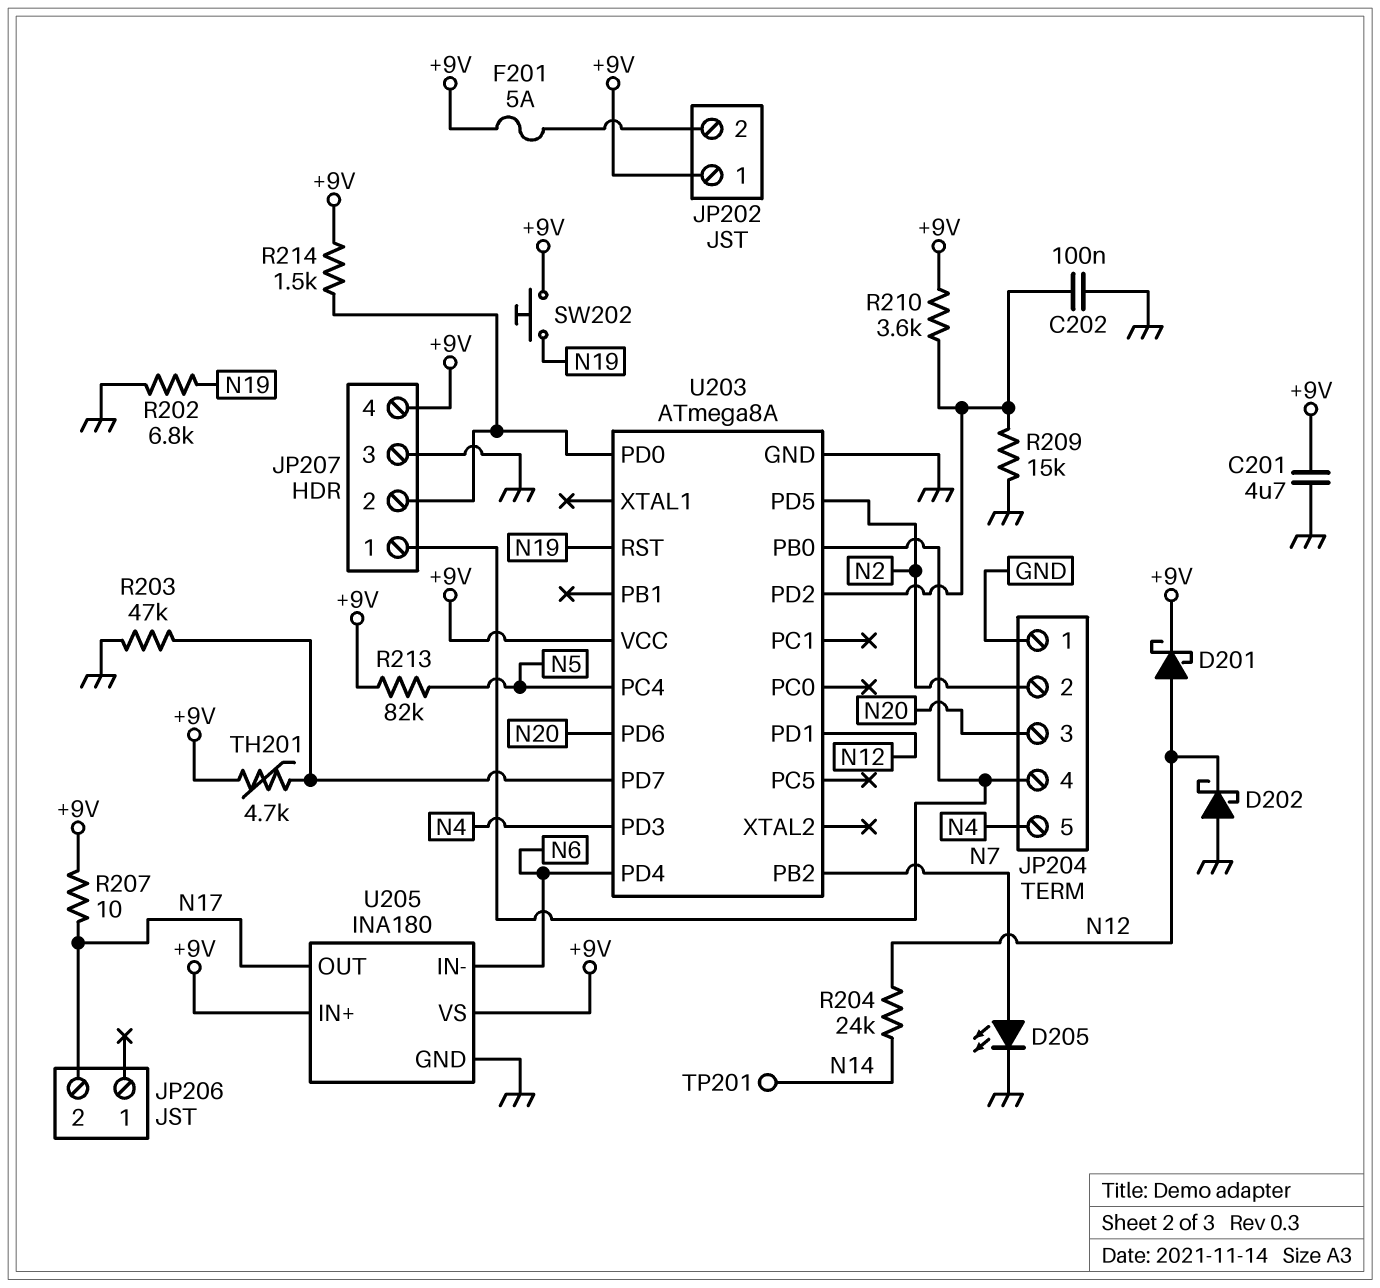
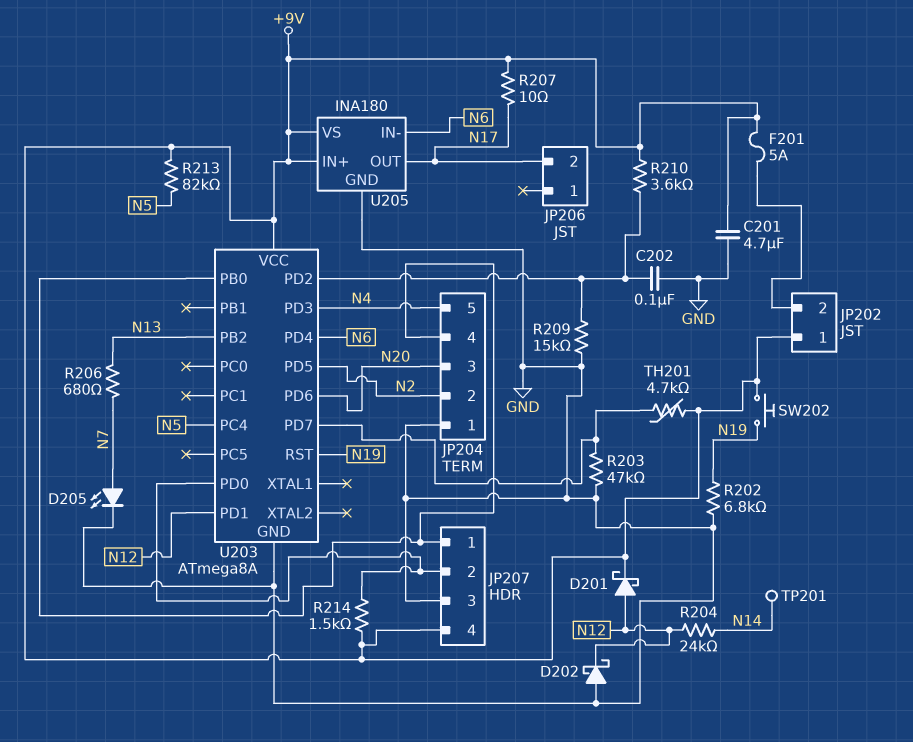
R206: none -> 680 (N7, N13)
U203 pin PB2: N7 -> N13

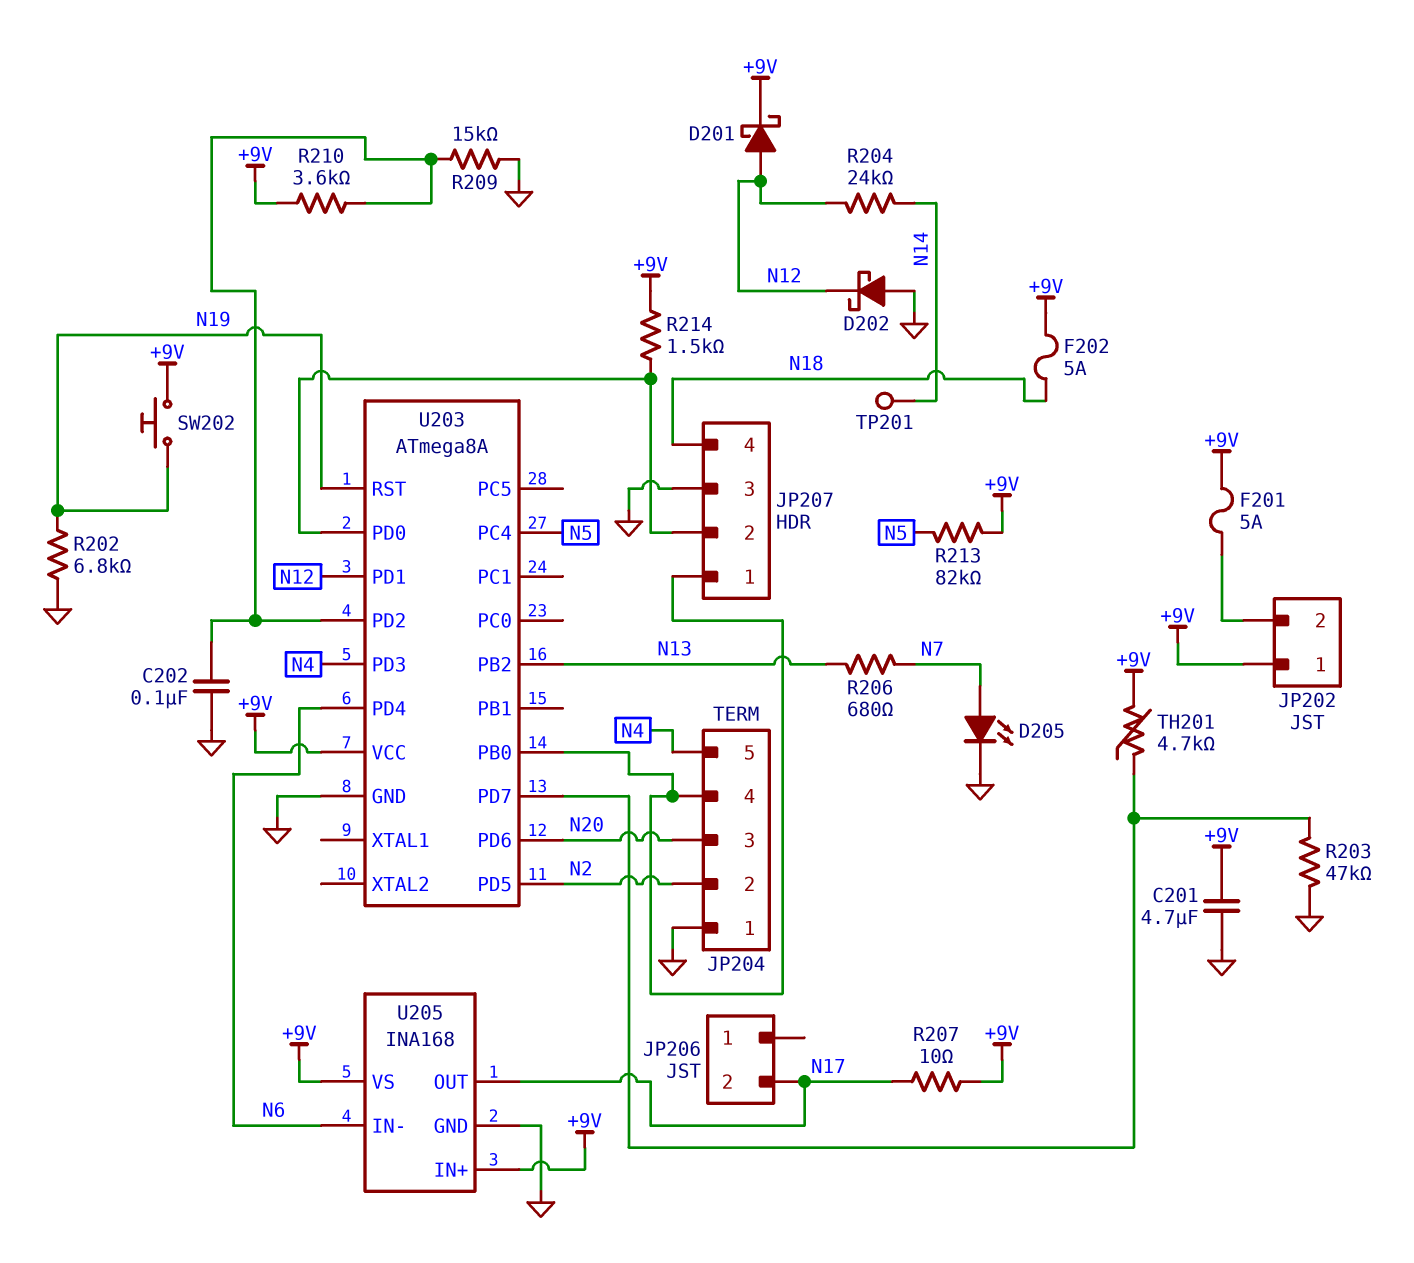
F202: none -> 5A (+9V, N18)
JP207 pin 4: +9V -> N18
U205: INA180 -> INA168

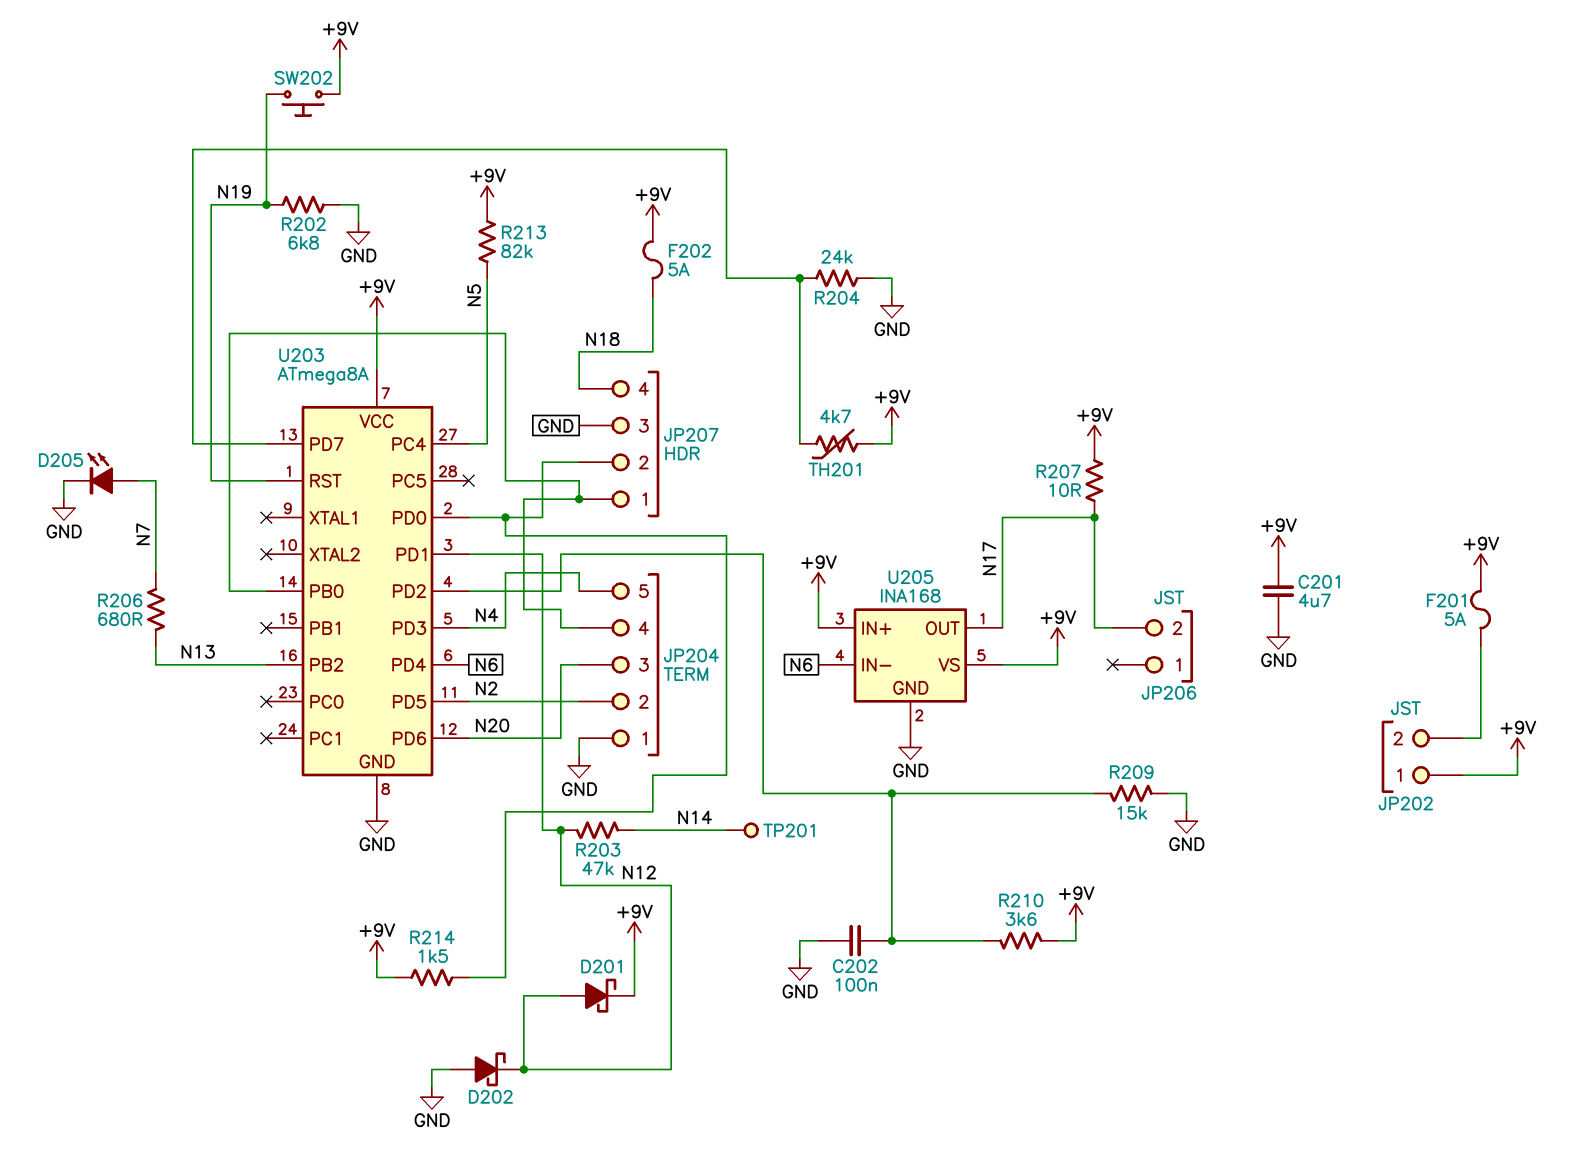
R203: 47k (GND, U203/PD7) -> 47k (N12, N14)
R204: 24k (N12, N14) -> 24k (GND, U203/PD7)

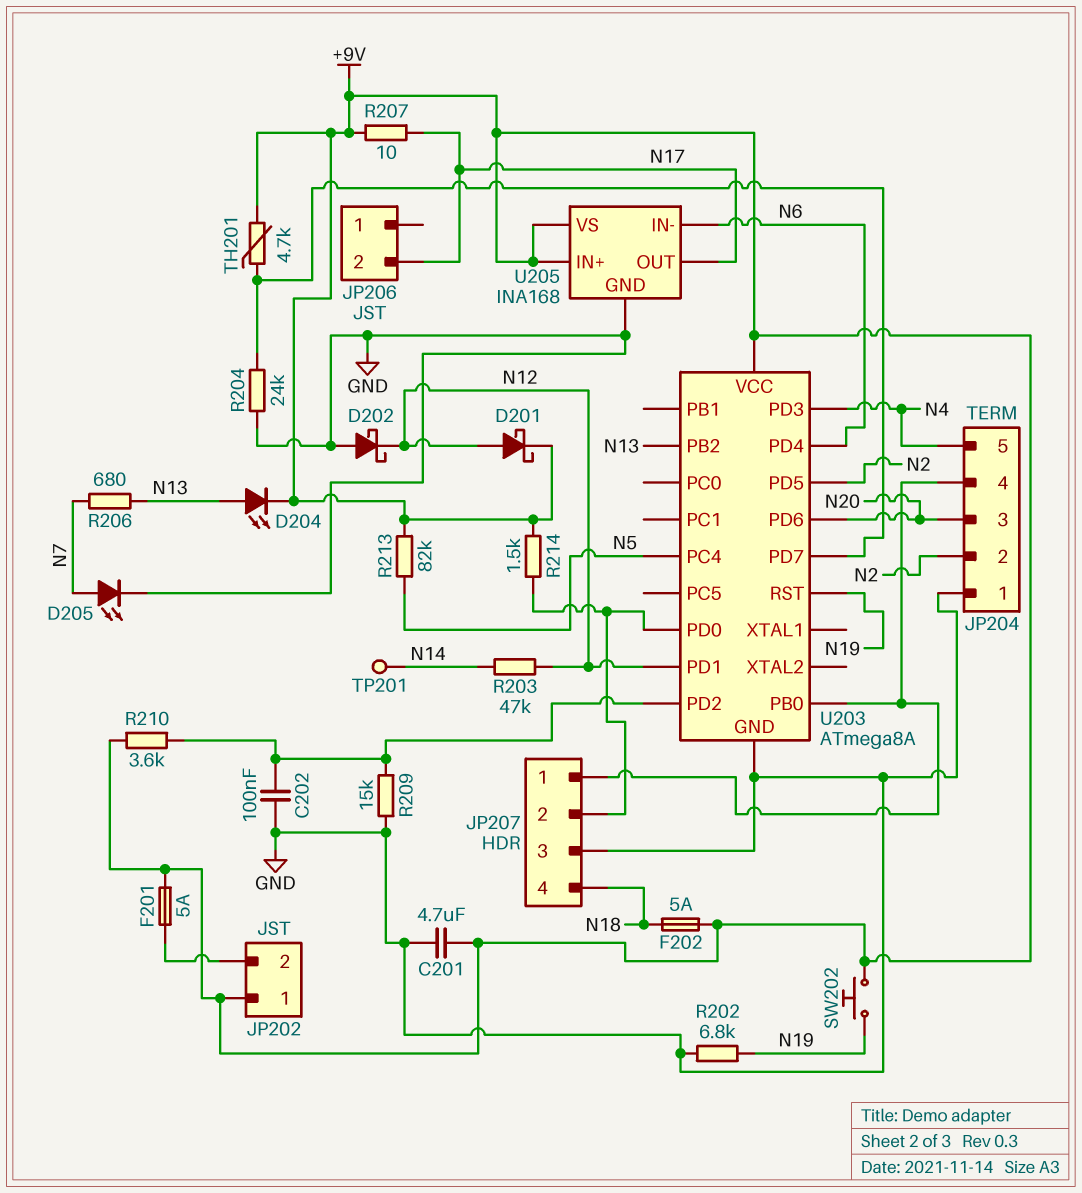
D204: none -> LED (A N13, K +9V)

